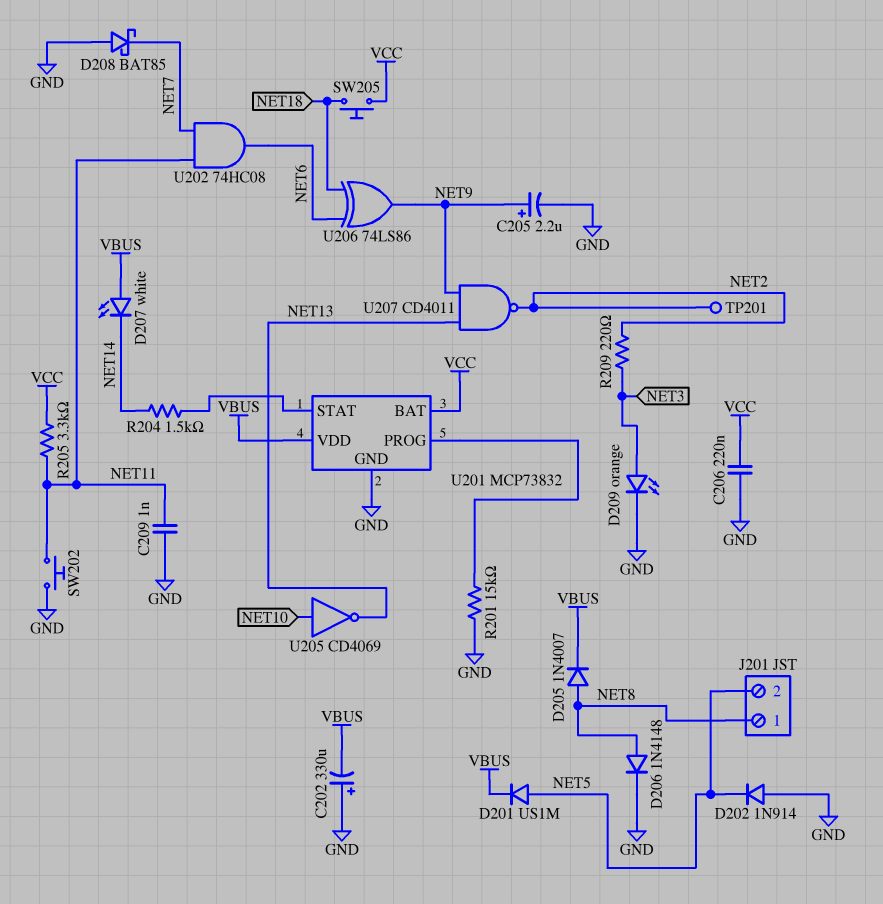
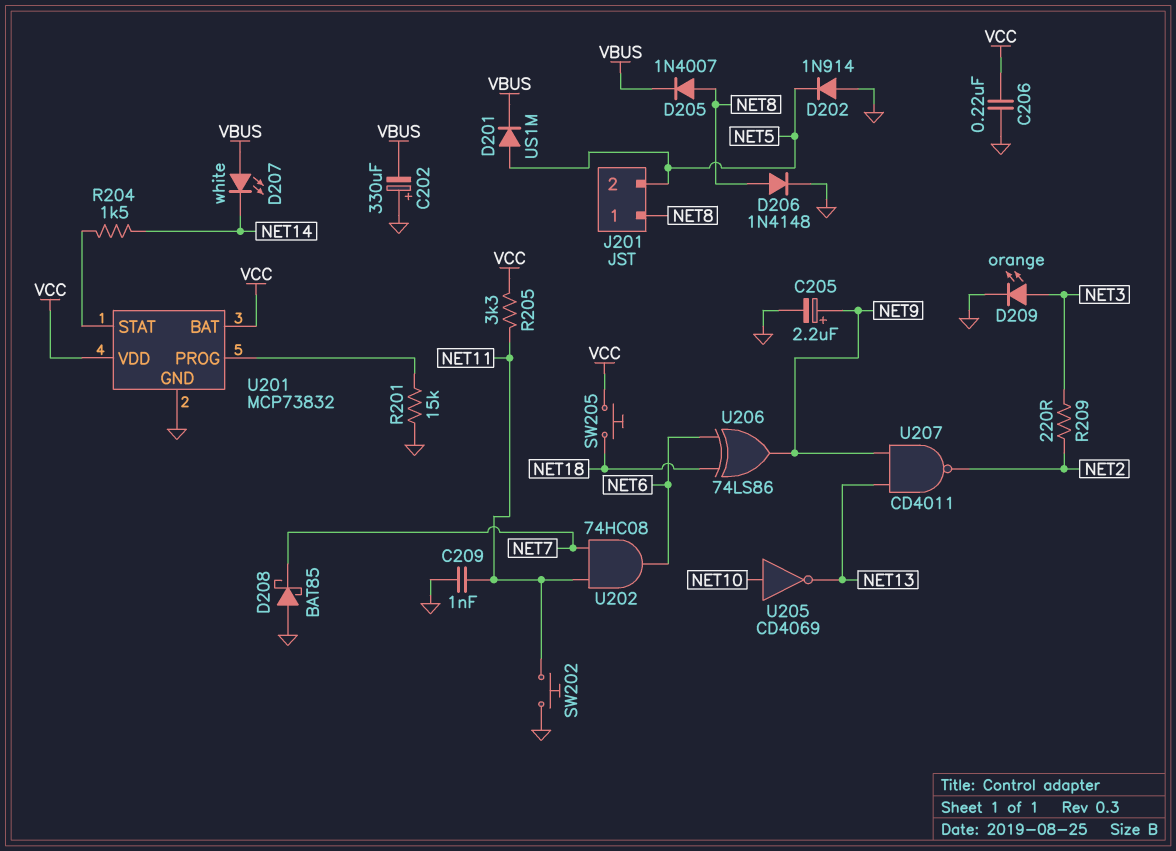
TP201: test point (NET2) -> none
U201 pin VDD: VBUS -> VCC

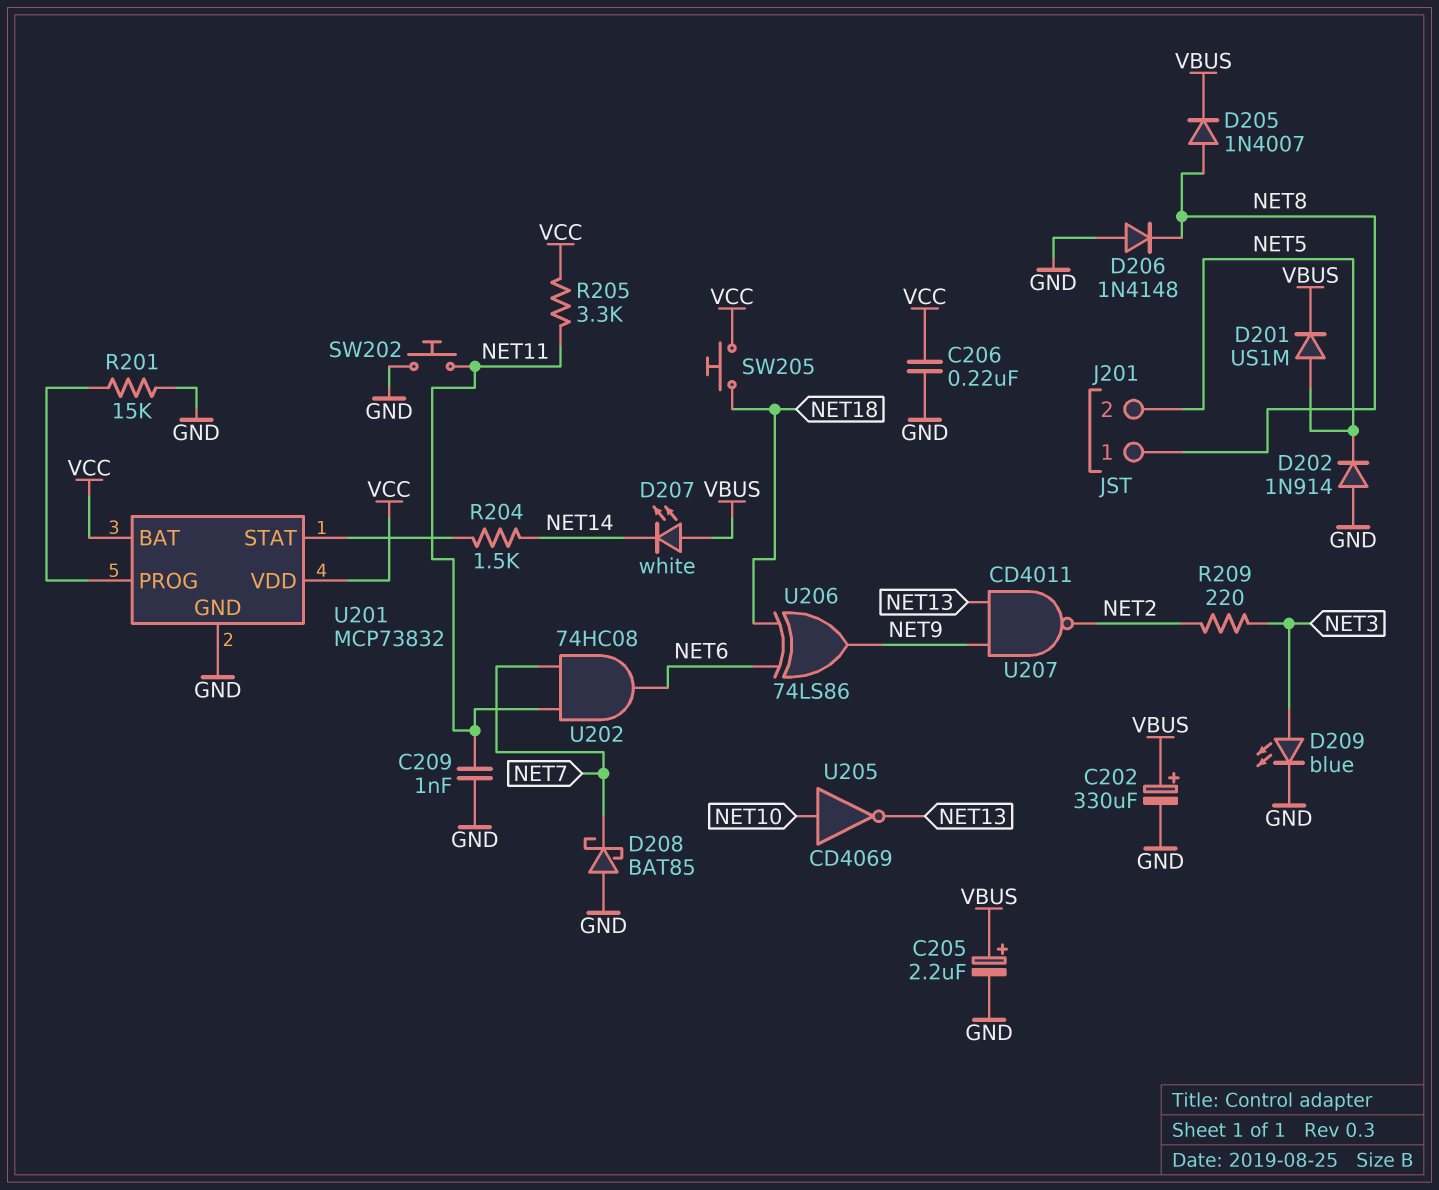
C202: 330uF (plus GND, minus VBUS) -> 330uF (plus VBUS, minus GND)
C205: 2.2uF (plus NET9, minus GND) -> 2.2uF (plus VBUS, minus GND)
D206: diode 1N4148 (A NET8, K GND) -> diode 1N4148 (A GND, K NET8)
D209: LED orange (A NET3, K GND) -> LED blue (A NET3, K GND)

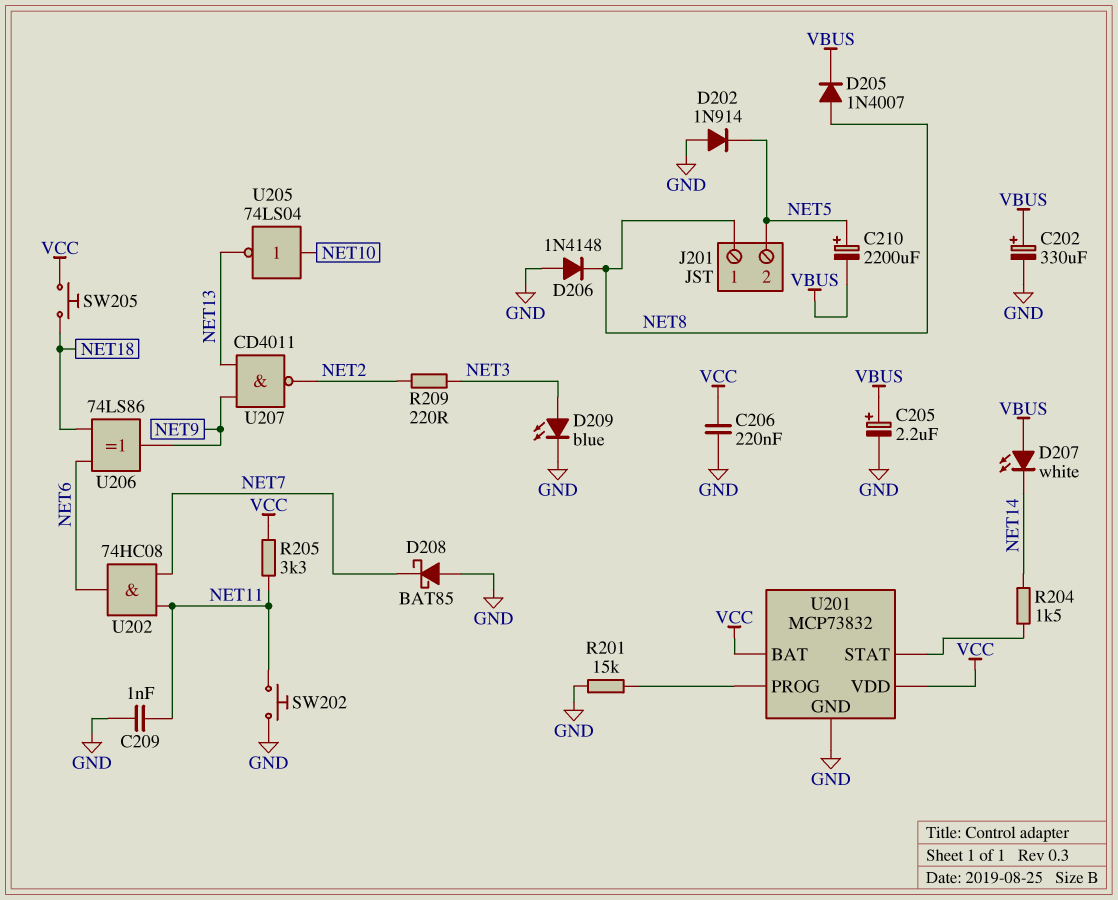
C210: none -> 2200uF (plus NET5, minus VBUS)
D201: diode US1M (A NET5, K VBUS) -> none
U205: NOT CD4069 (in NET10, out NET13) -> NOT 74LS04 (in NET10, out NET13)

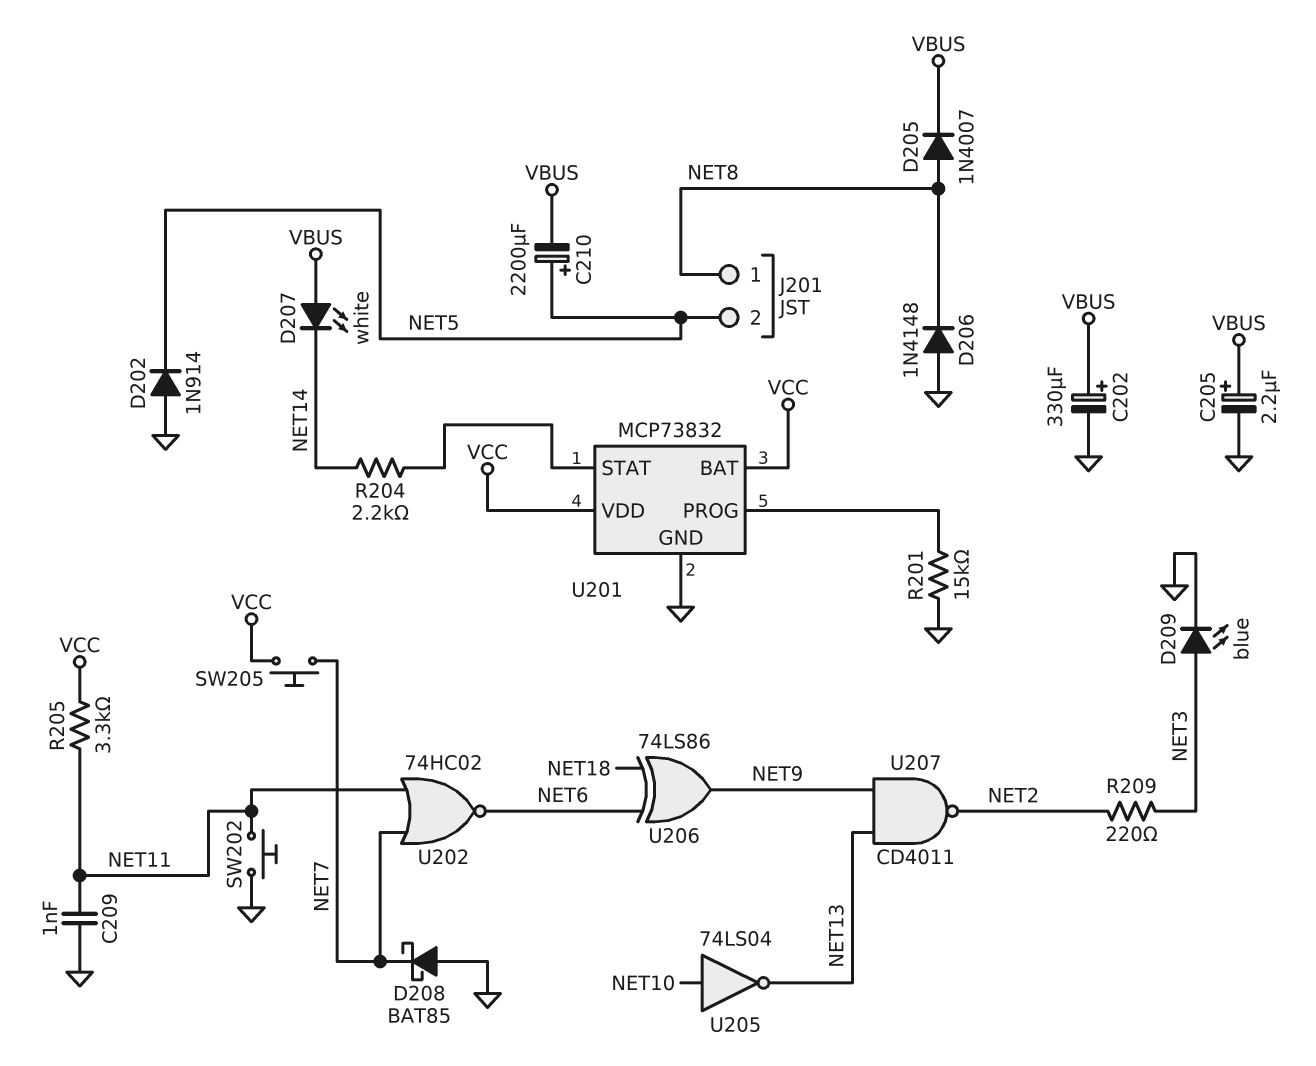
C206: 220nF (GND, VCC) -> none
R204: 1.5k (NET14, U201/STAT) -> 2.2k (NET14, U201/STAT)
SW205: button (NET18, VCC) -> button (NET7, VCC)
U202: AND 74HC08 (in NET7, in NET11, out NET6) -> NOR 74HC02 (in NET7, in NET11, out NET6)

